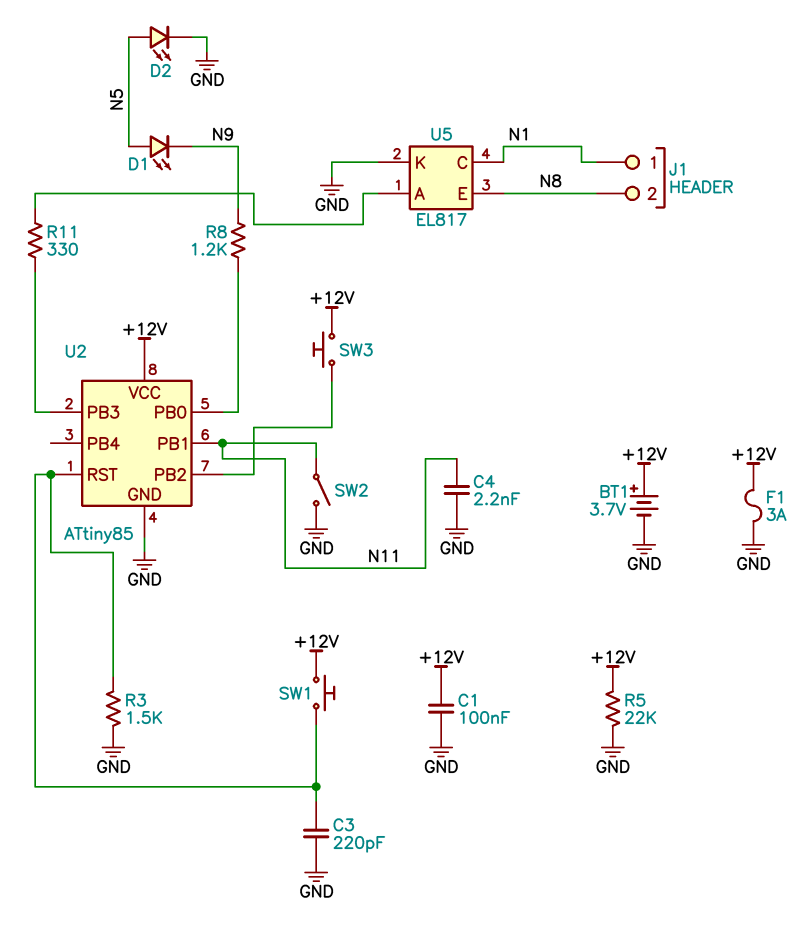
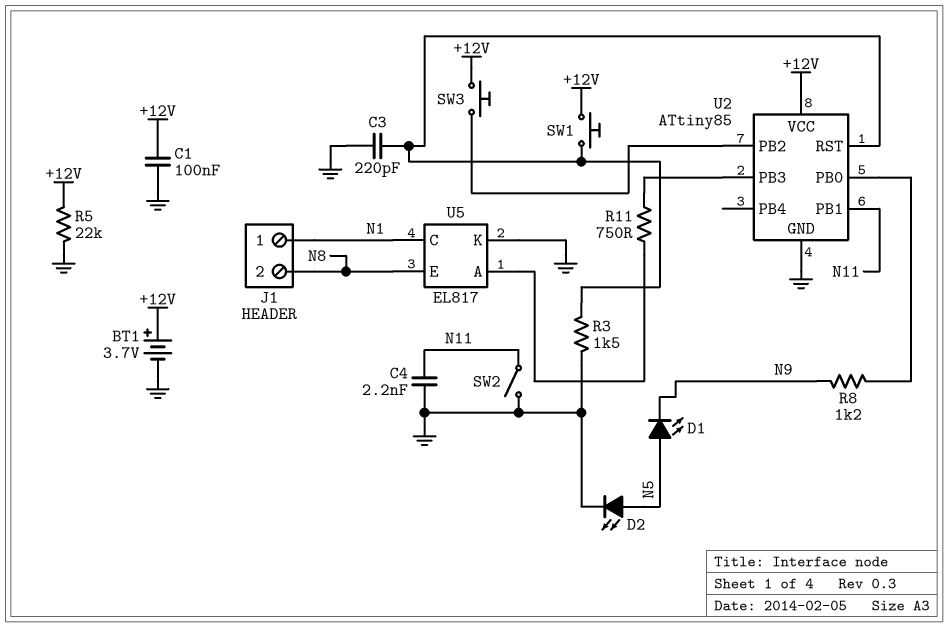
F1: 3A (+12V, GND) -> none
R11: 330 (U2/PB3, U5/A) -> 750 (U2/PB3, U5/A)

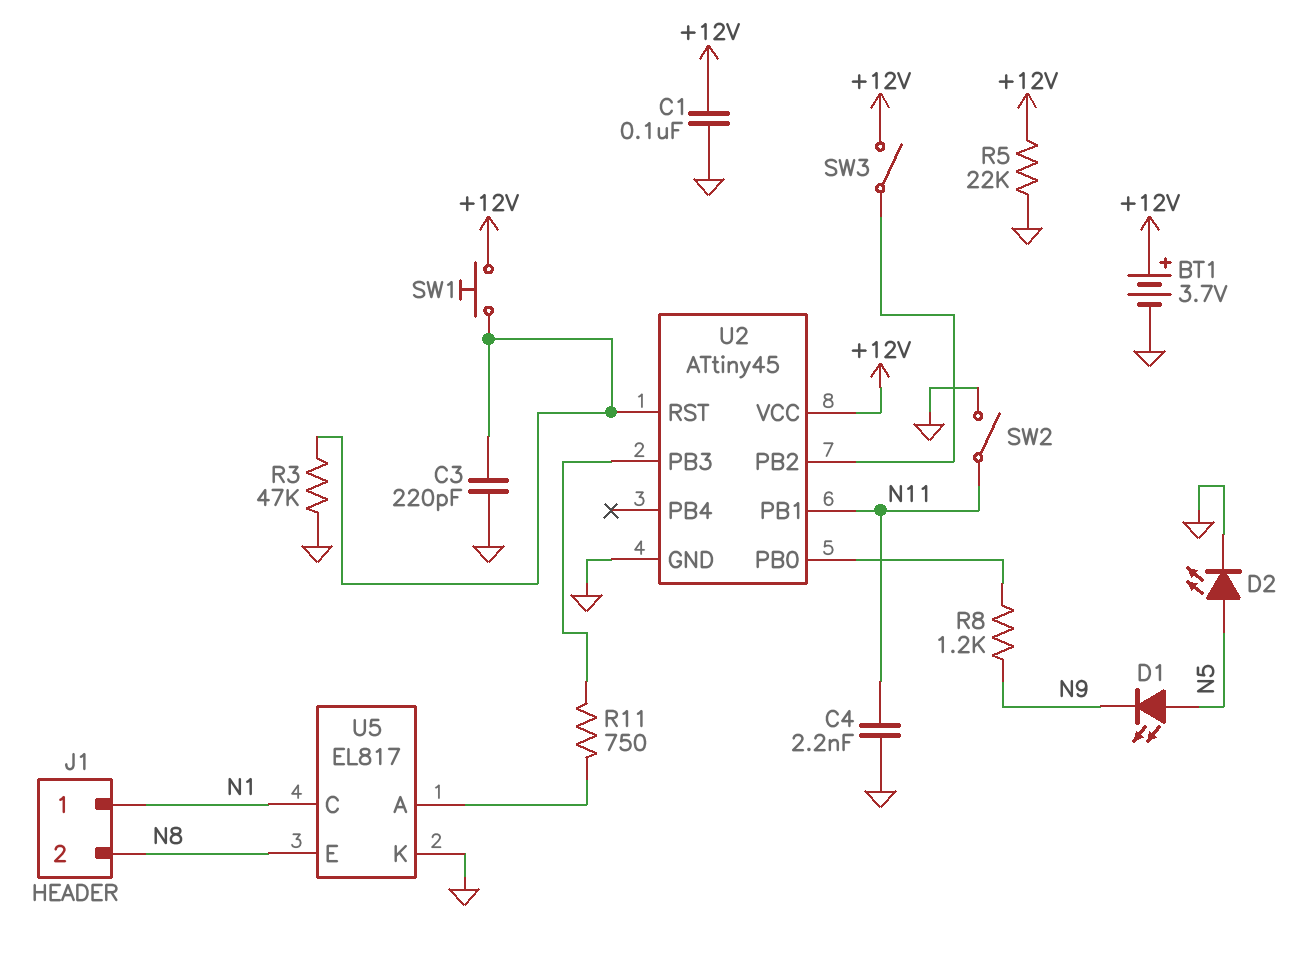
R3: 1.5k (GND, U2/RST) -> 47k (GND, U2/RST)
SW3: button (+12V, U2/PB2) -> switch (+12V, U2/PB2)
U2: ATtiny85 -> ATtiny45

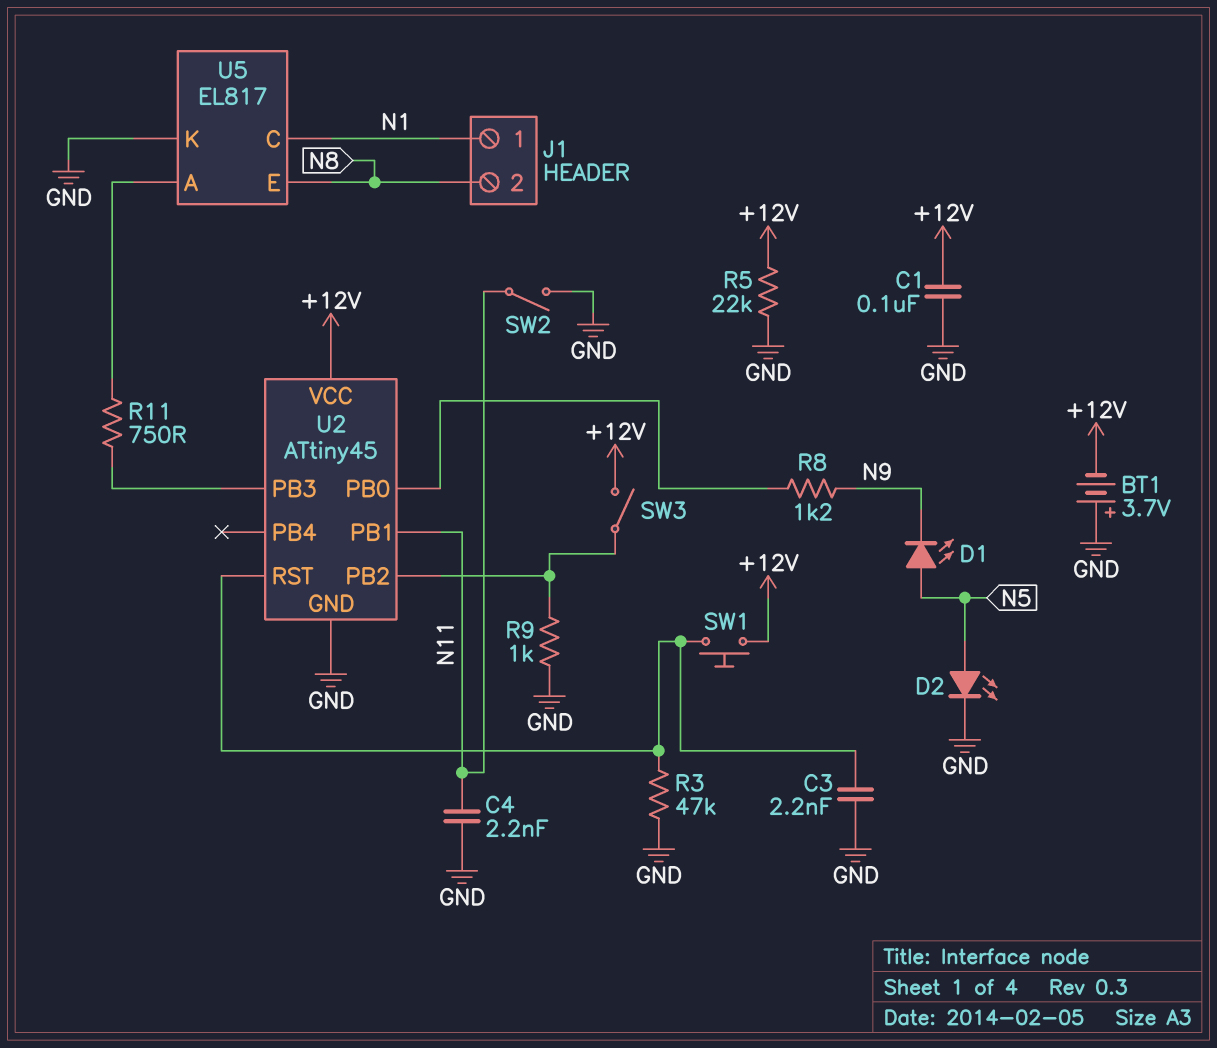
BT1: 3.7V (plus +12V, minus GND) -> 3.7V (plus GND, minus +12V)
C3: 220pF (GND, U2/RST) -> 2.2nF (GND, U2/RST)
R9: none -> 1k (GND, U2/PB2)

